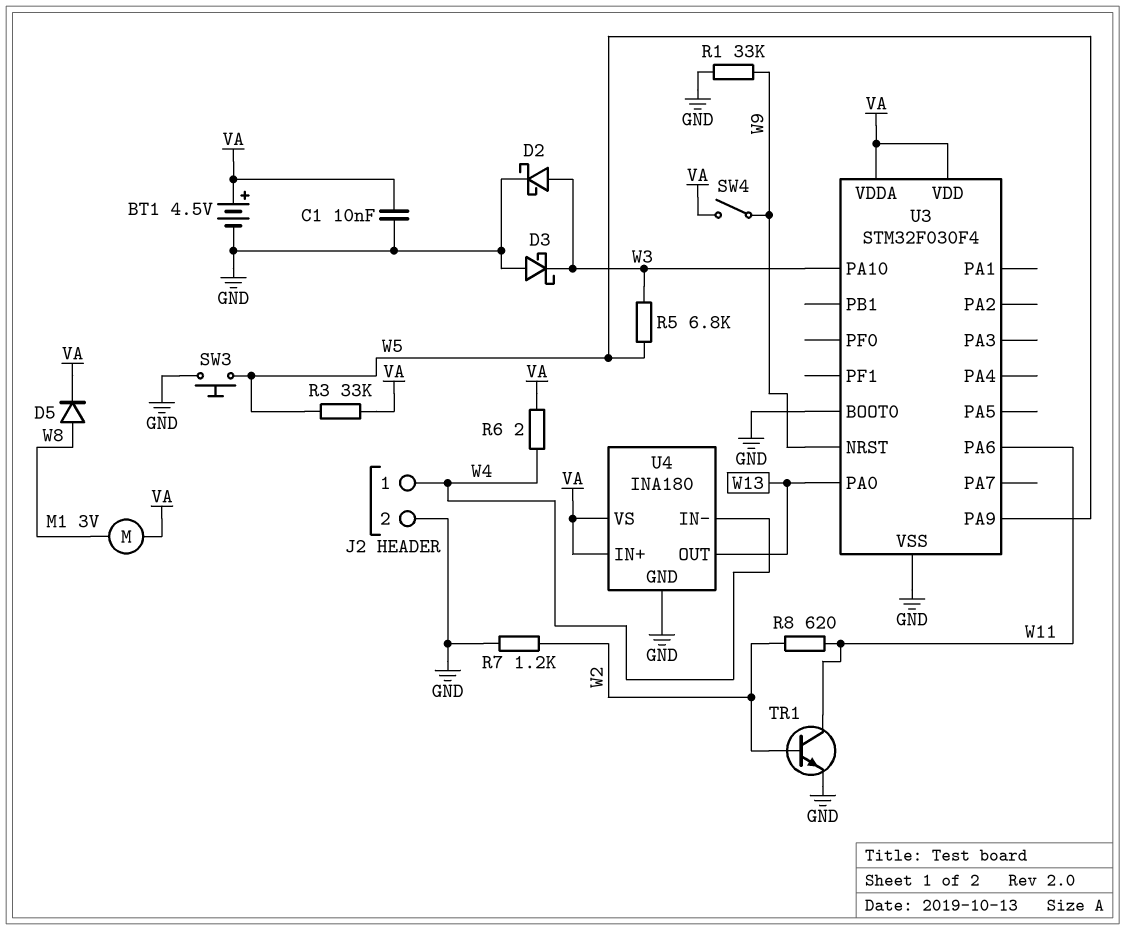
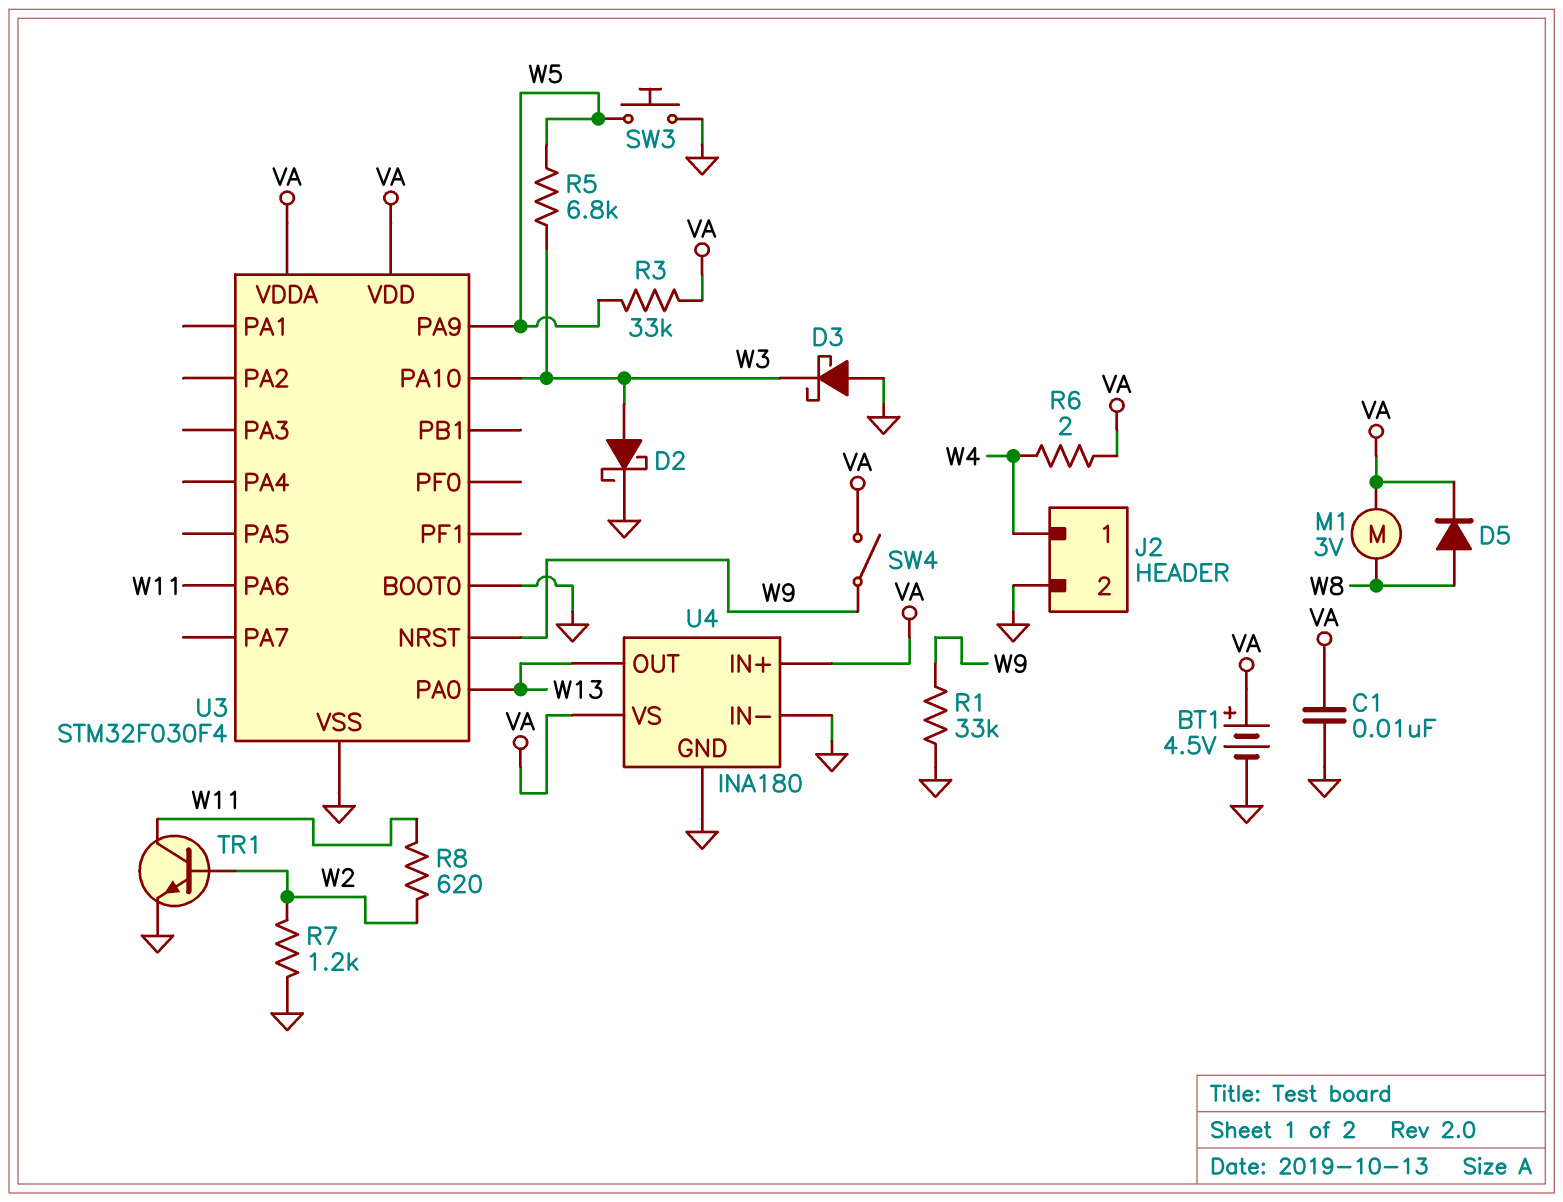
U4 pin IN-: W4 -> GND

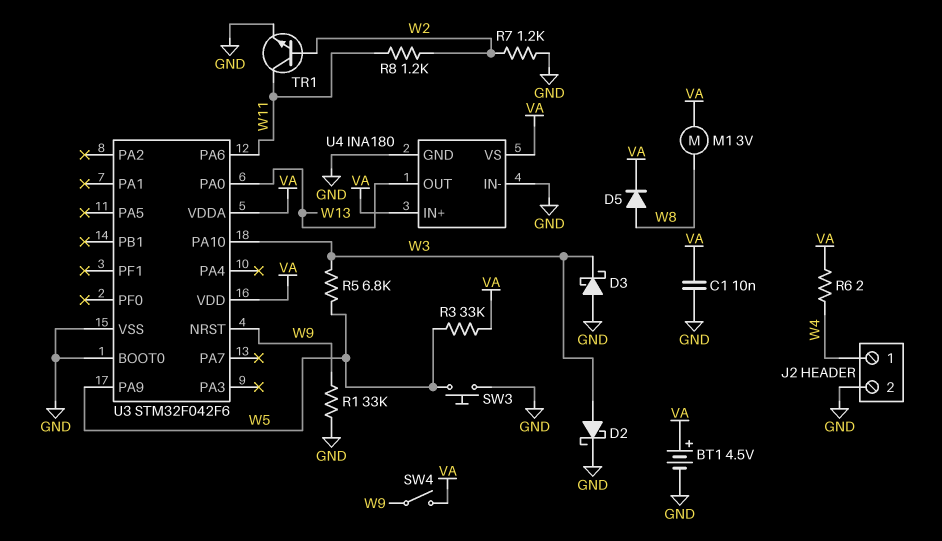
R8: 620 (W2, W11) -> 1.2k (W2, W11)
U3: STM32F030F4 -> STM32F042F6

